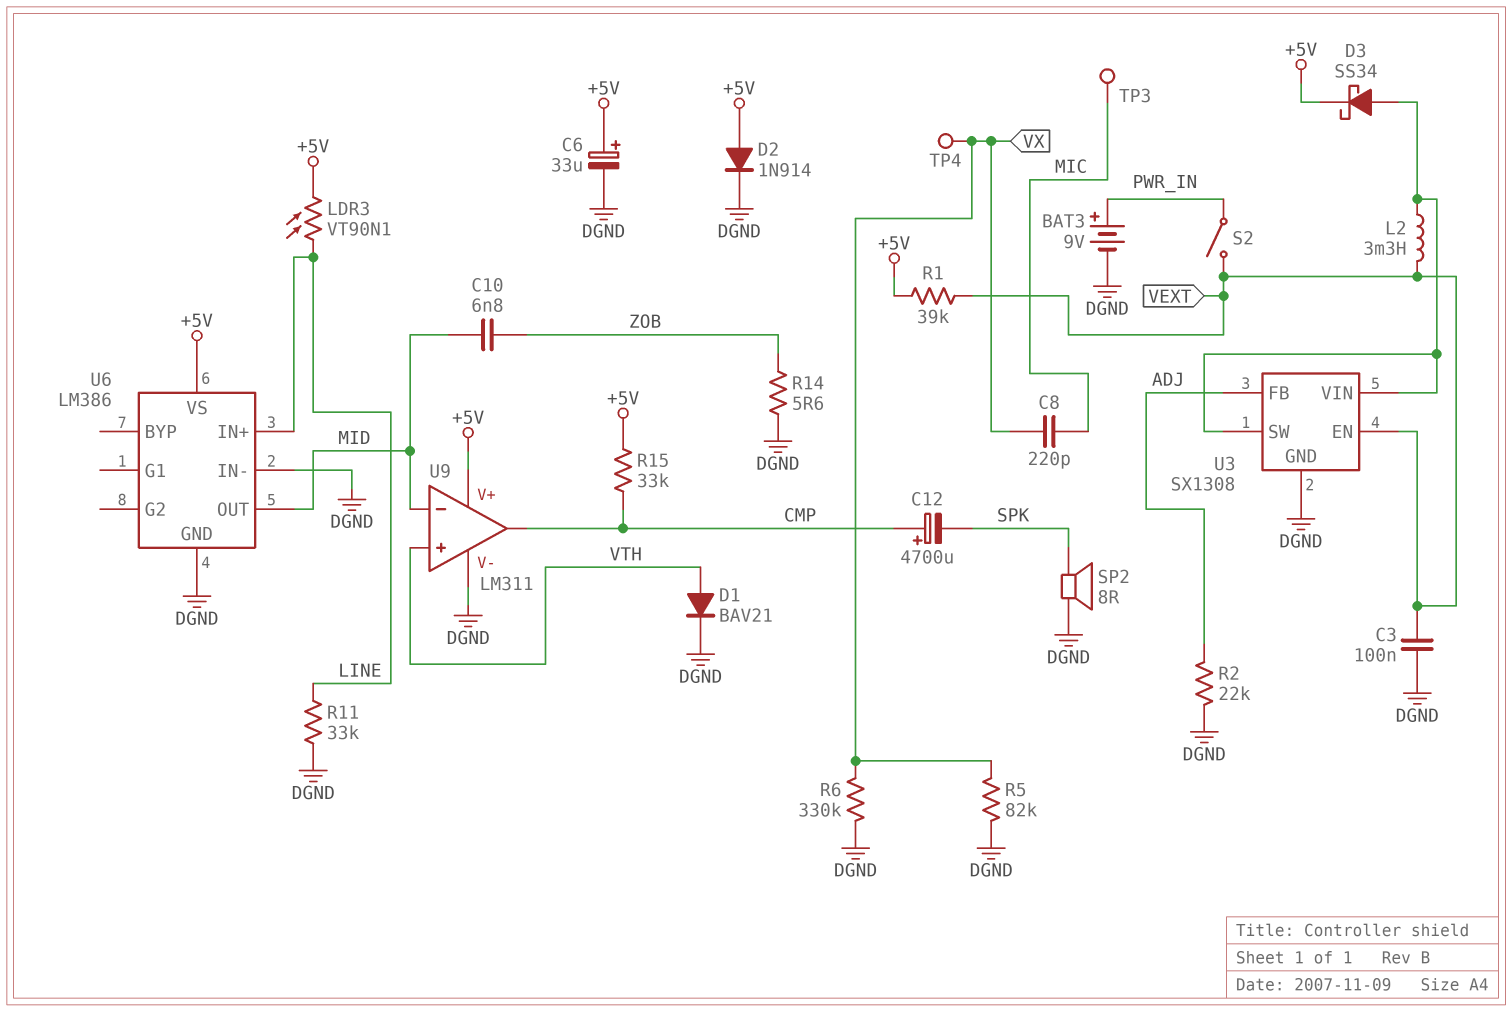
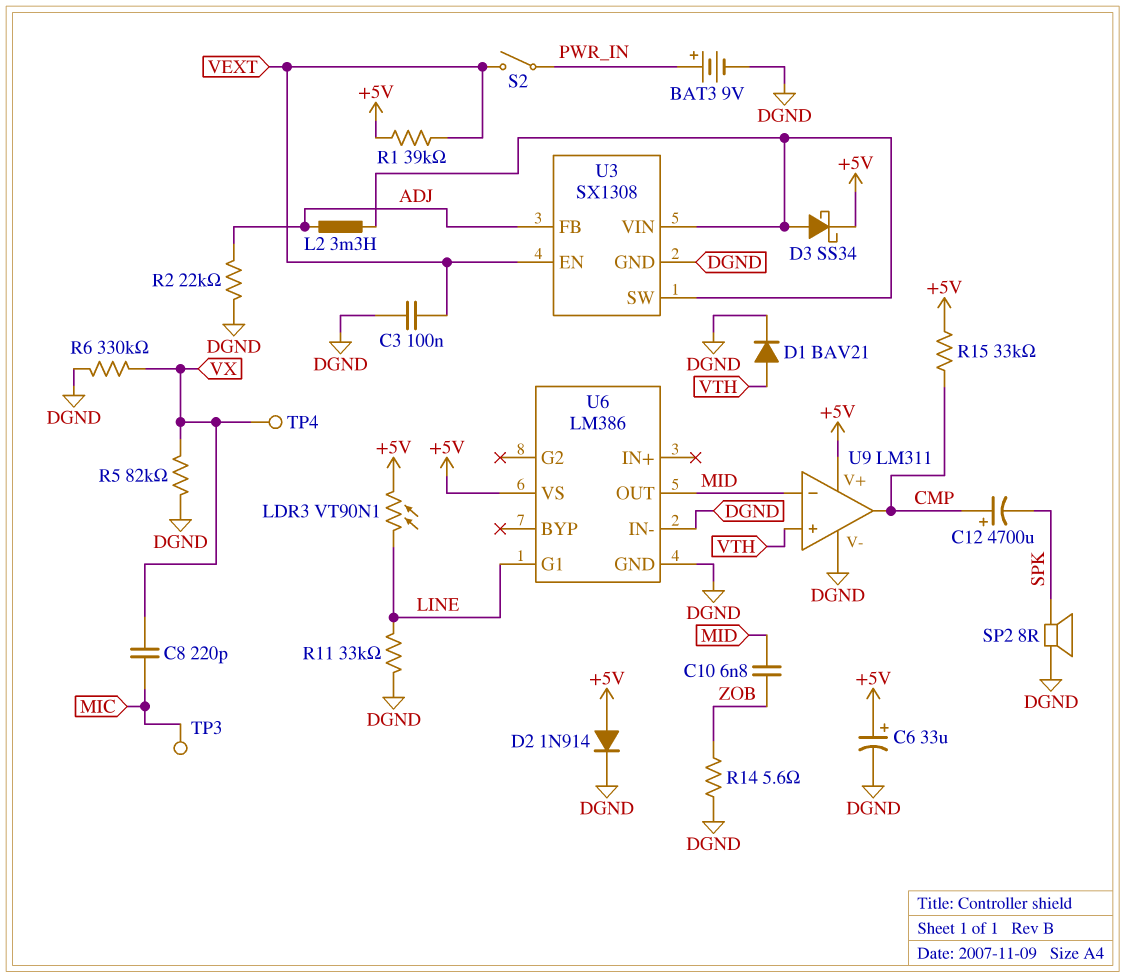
L2: 3.3mH (U3/SW, VEXT) -> 3.3mH (ADJ, U3/SW)
U6 pin G1: none -> LINE
U6 pin IN+: LINE -> none

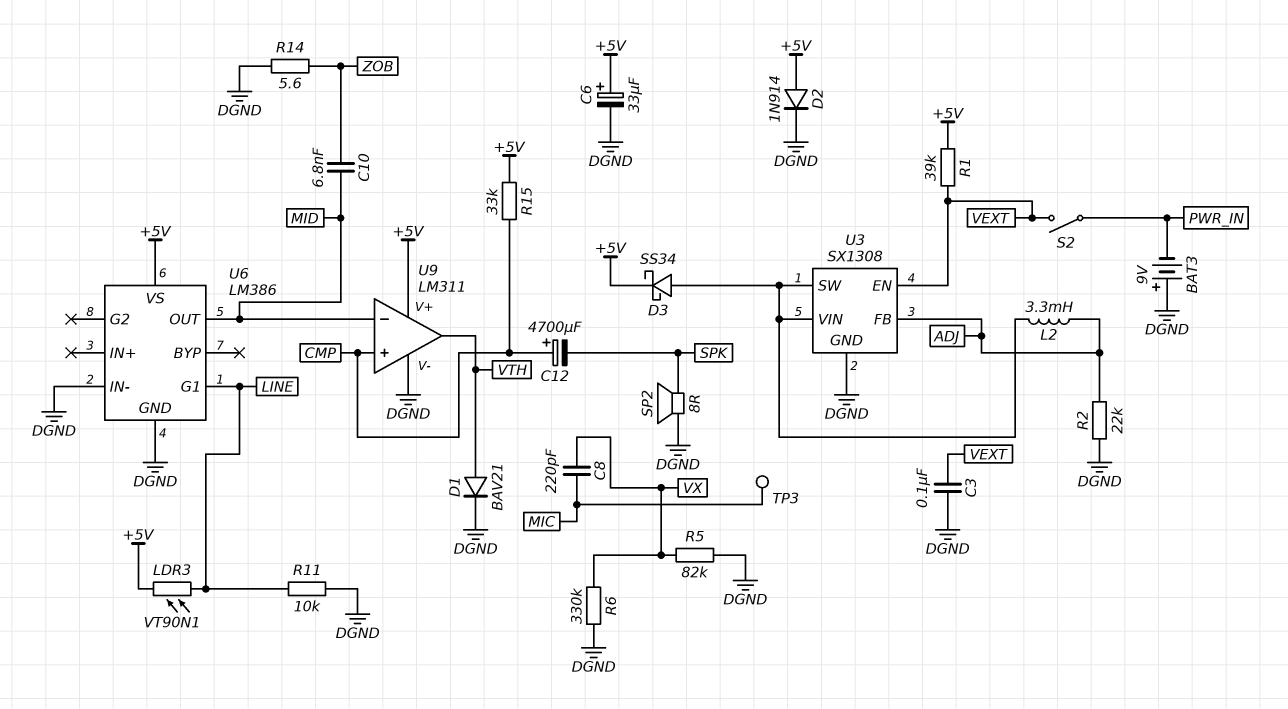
BAT3: 9V (plus PWR_IN, minus DGND) -> 9V (plus DGND, minus PWR_IN)
R11: 33k (DGND, LINE) -> 10k (DGND, LINE)
TP4: test point (VX) -> none
U9 pin in+: VTH -> CMP
U9 pin out: CMP -> VTH

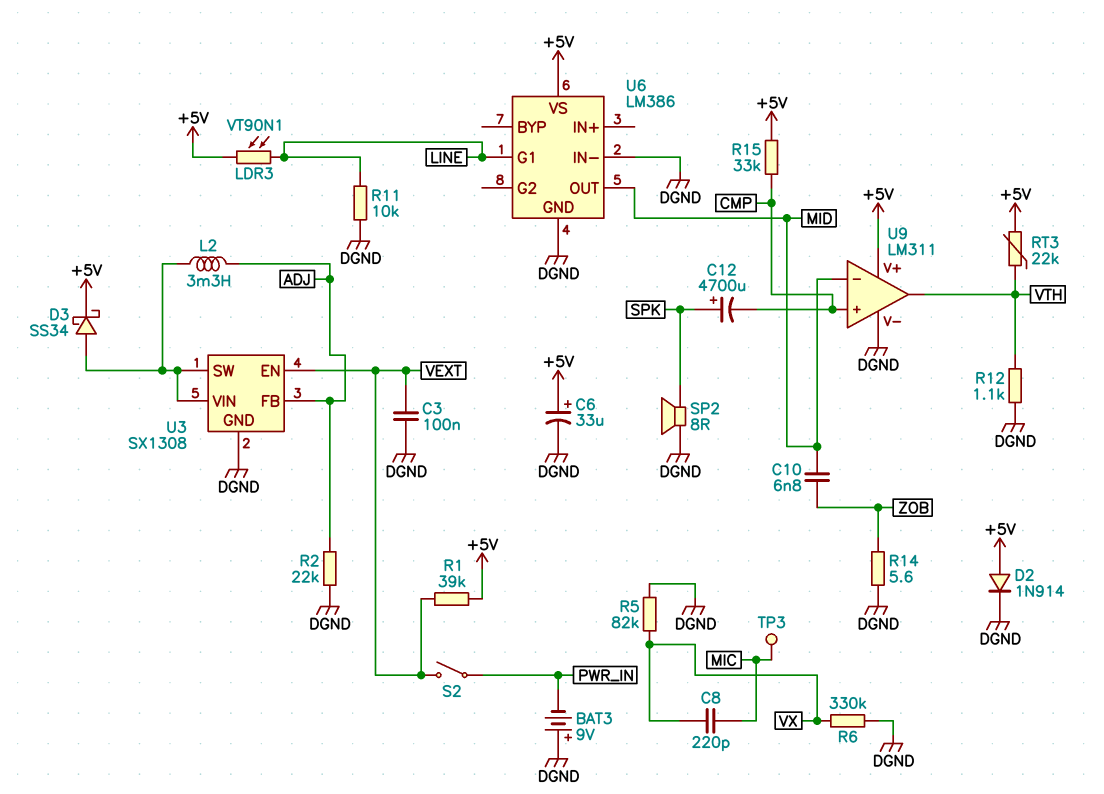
C12: 4700uF (plus CMP, minus SPK) -> 4700uF (plus SPK, minus CMP)
D1: diode BAV21 (A VTH, K DGND) -> none
R12: none -> 1.1k (DGND, VTH)
RT3: none -> 22k (+5V, VTH)

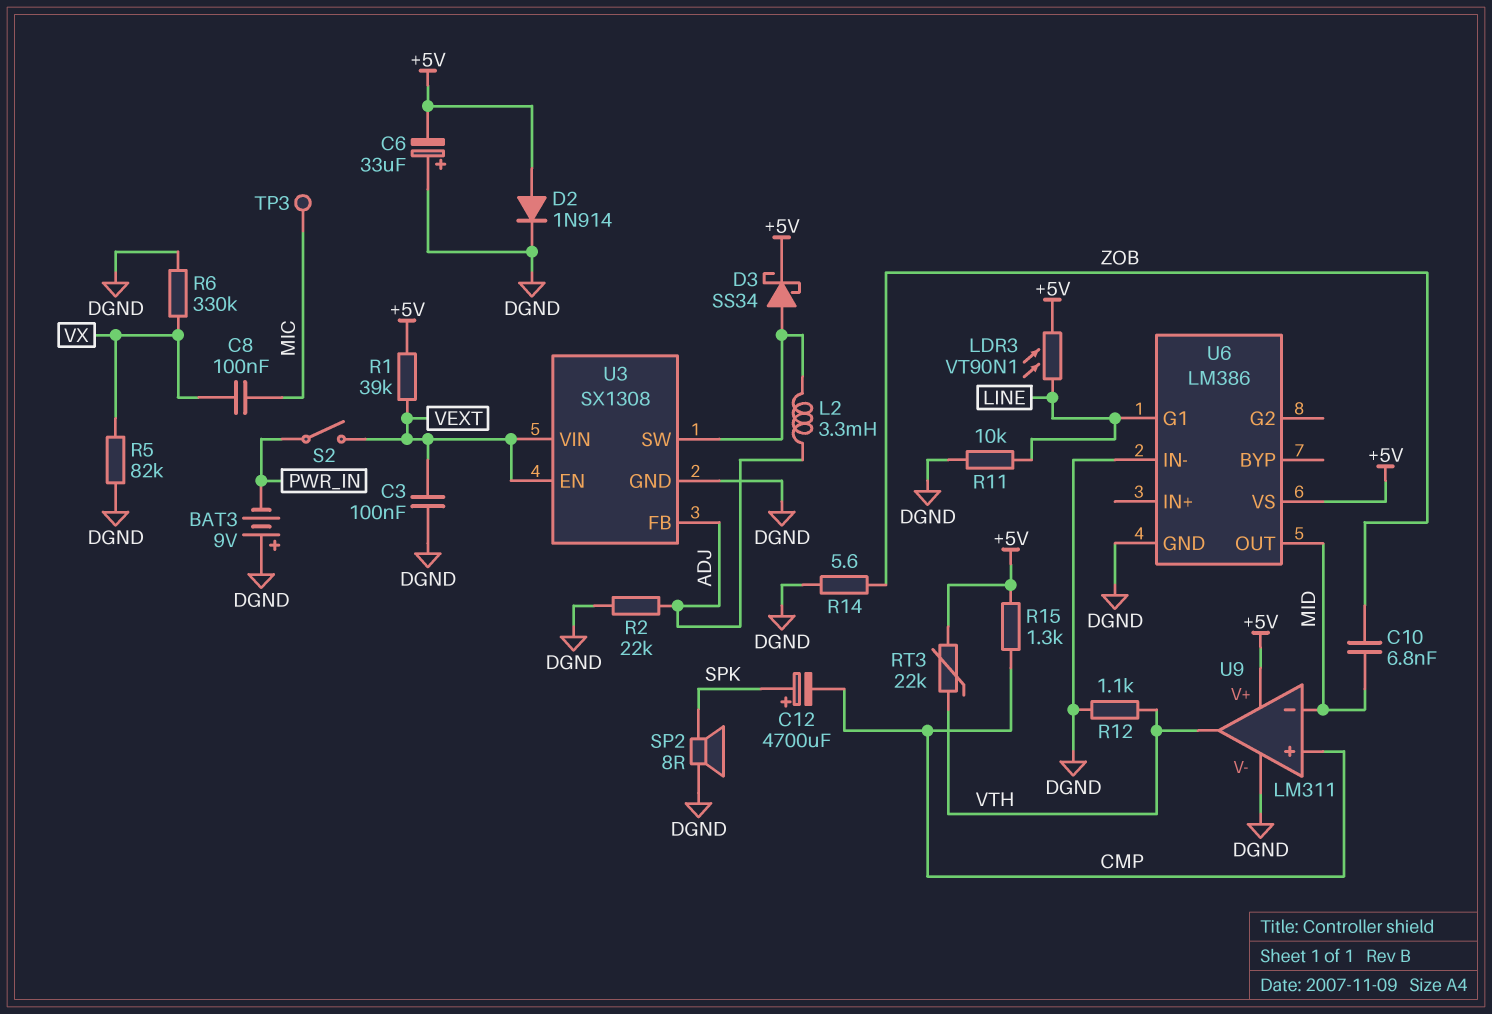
C6: 33uF (plus +5V, minus DGND) -> 33uF (plus DGND, minus +5V)
C8: 220pF (MIC, VX) -> 100nF (MIC, VX)
R15: 33k (+5V, CMP) -> 1.3k (+5V, CMP)
U3 pin VIN: U3/SW -> VEXT

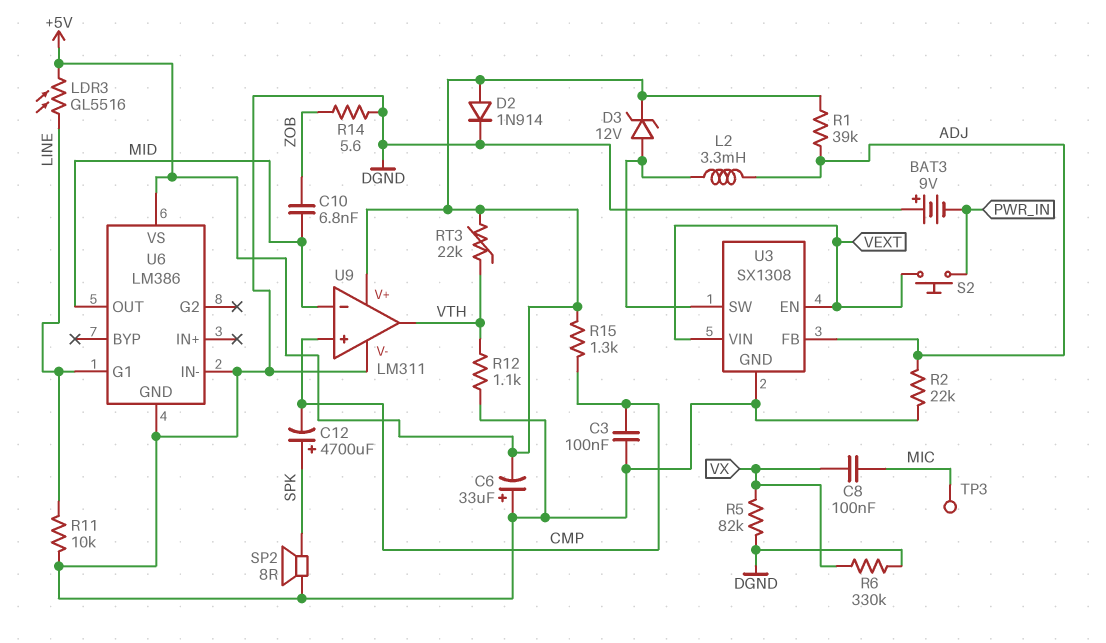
C3: 100nF (DGND, VEXT) -> 100nF (CMP, DGND)
D3: schottky SS34 (A U3/SW, K +5V) -> zener 12V (A U3/SW, K +5V)
LDR3: VT90N1 (+5V, LINE) -> GL5516 (+5V, LINE)
R1: 39k (+5V, VEXT) -> 39k (+5V, ADJ)
S2: switch (PWR_IN, VEXT) -> button (PWR_IN, VEXT)

